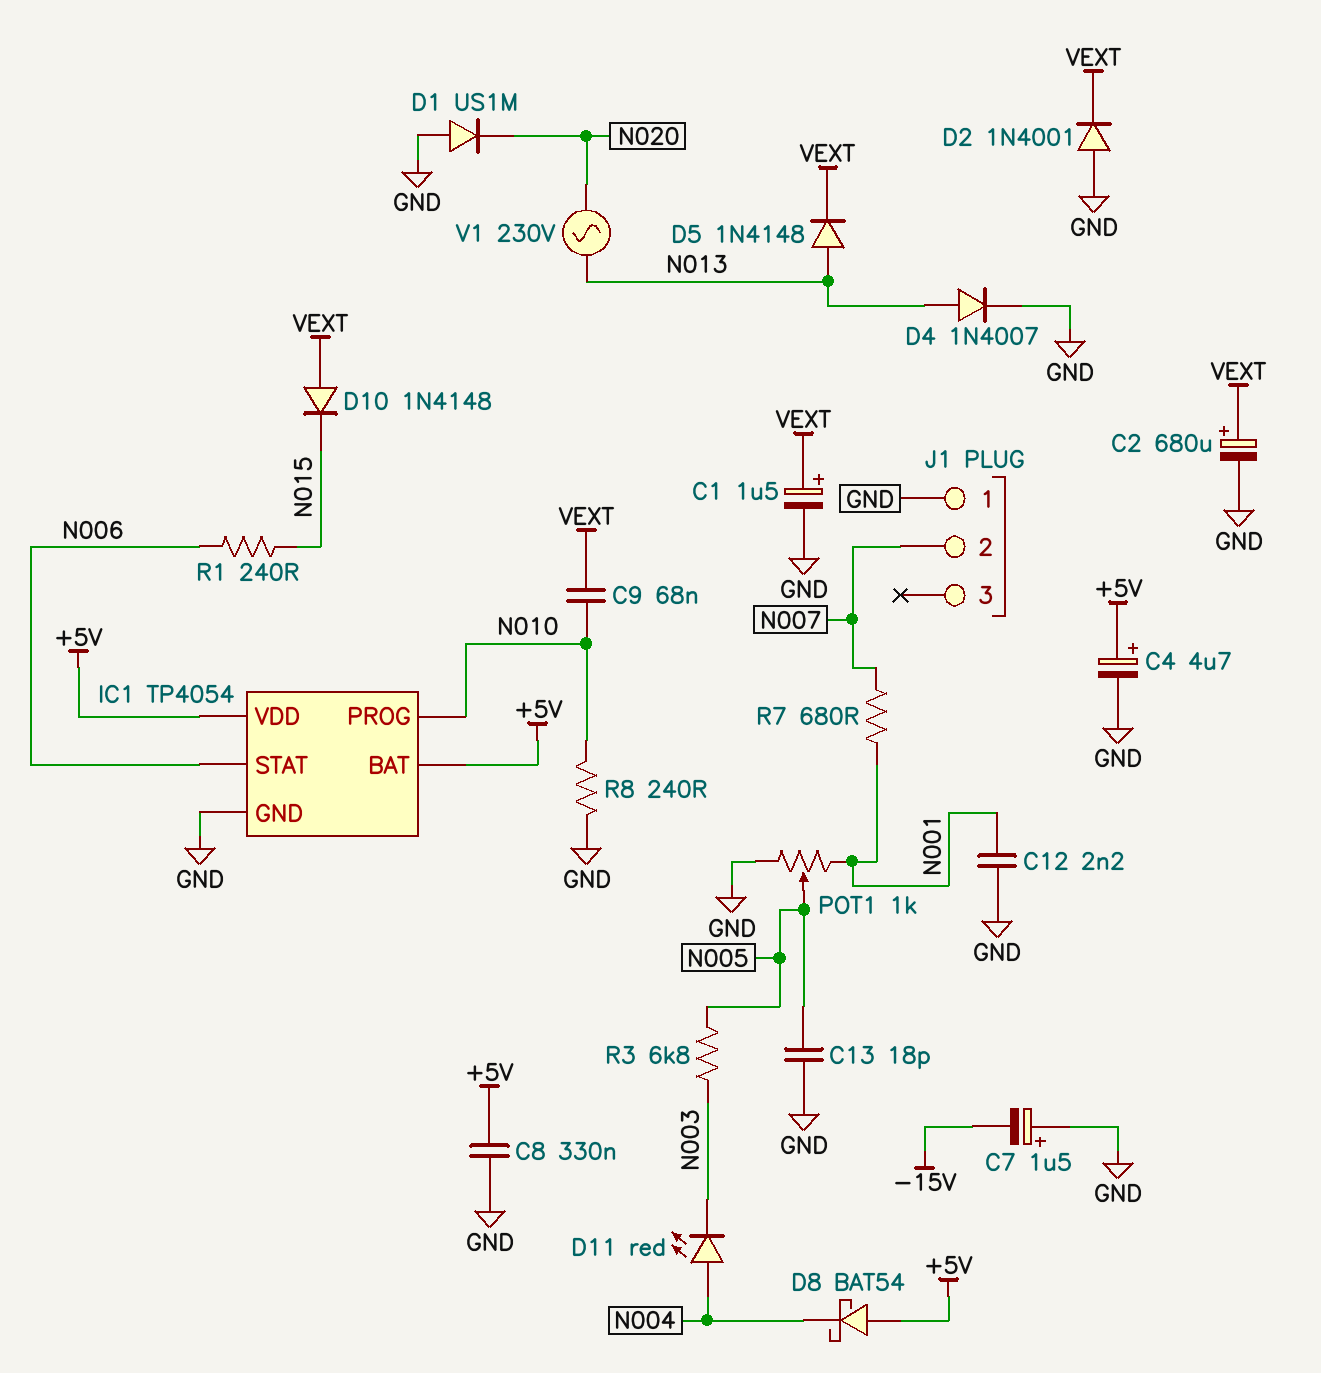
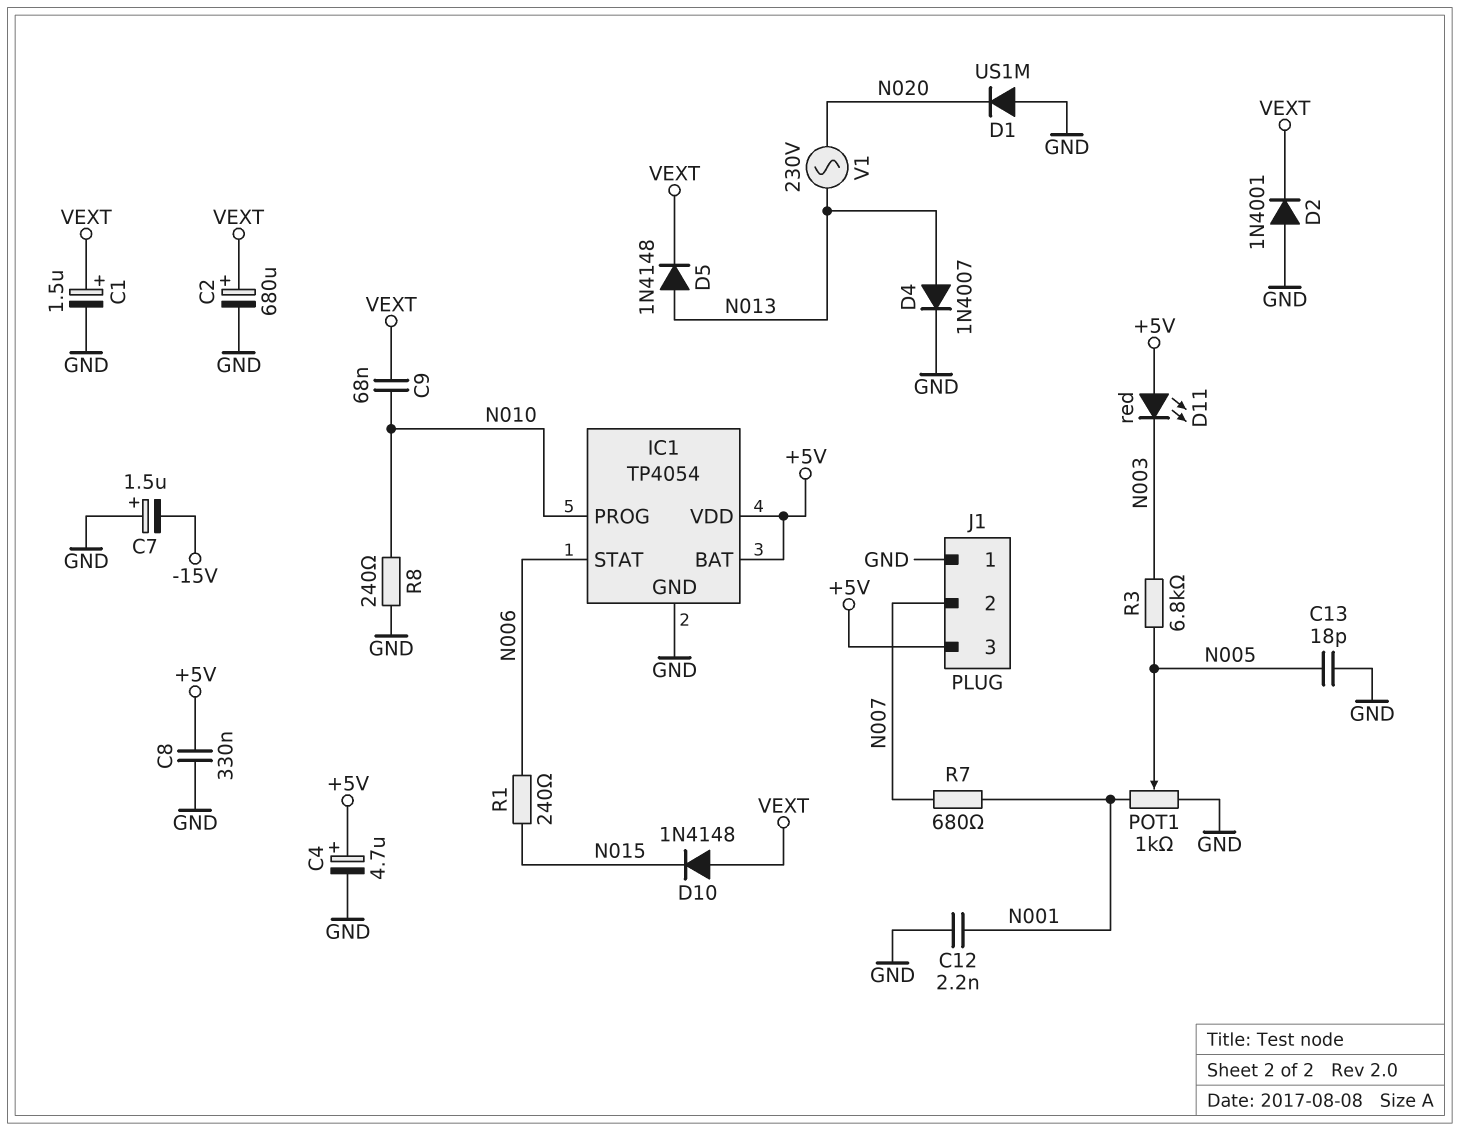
D8: schottky BAT54 (A +5V, K N004) -> none
D11: LED red (A N004, K N003) -> LED red (A +5V, K N003)
J1 pin 3: none -> +5V

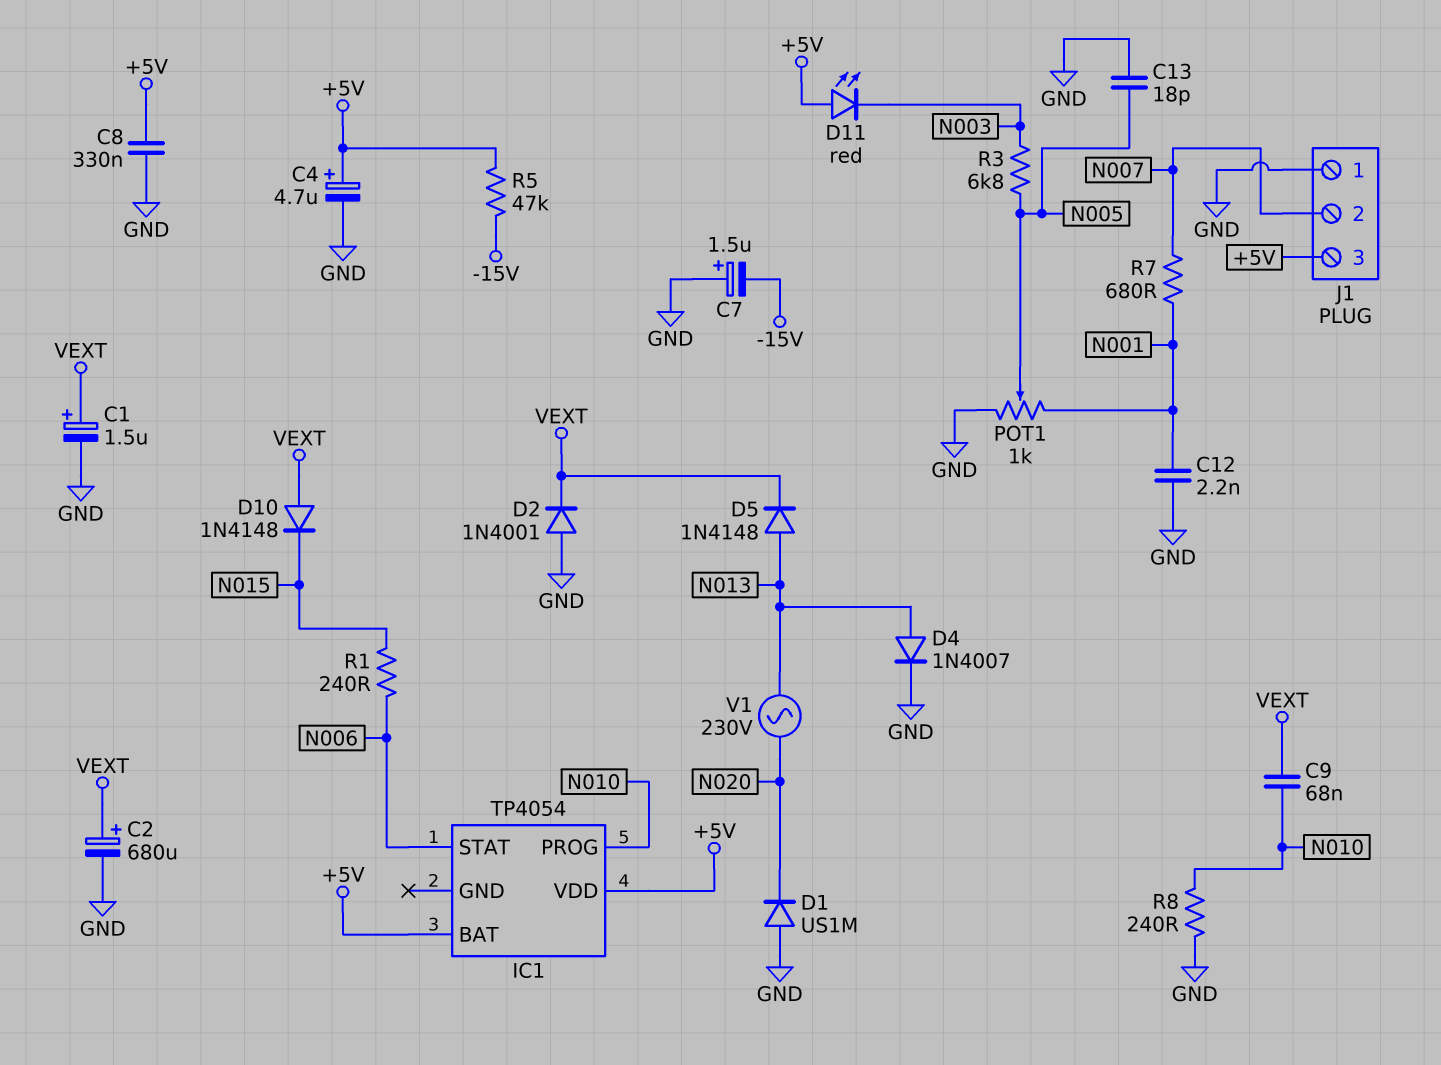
IC1 pin GND: GND -> none
R5: none -> 47k (+5V, -15V)

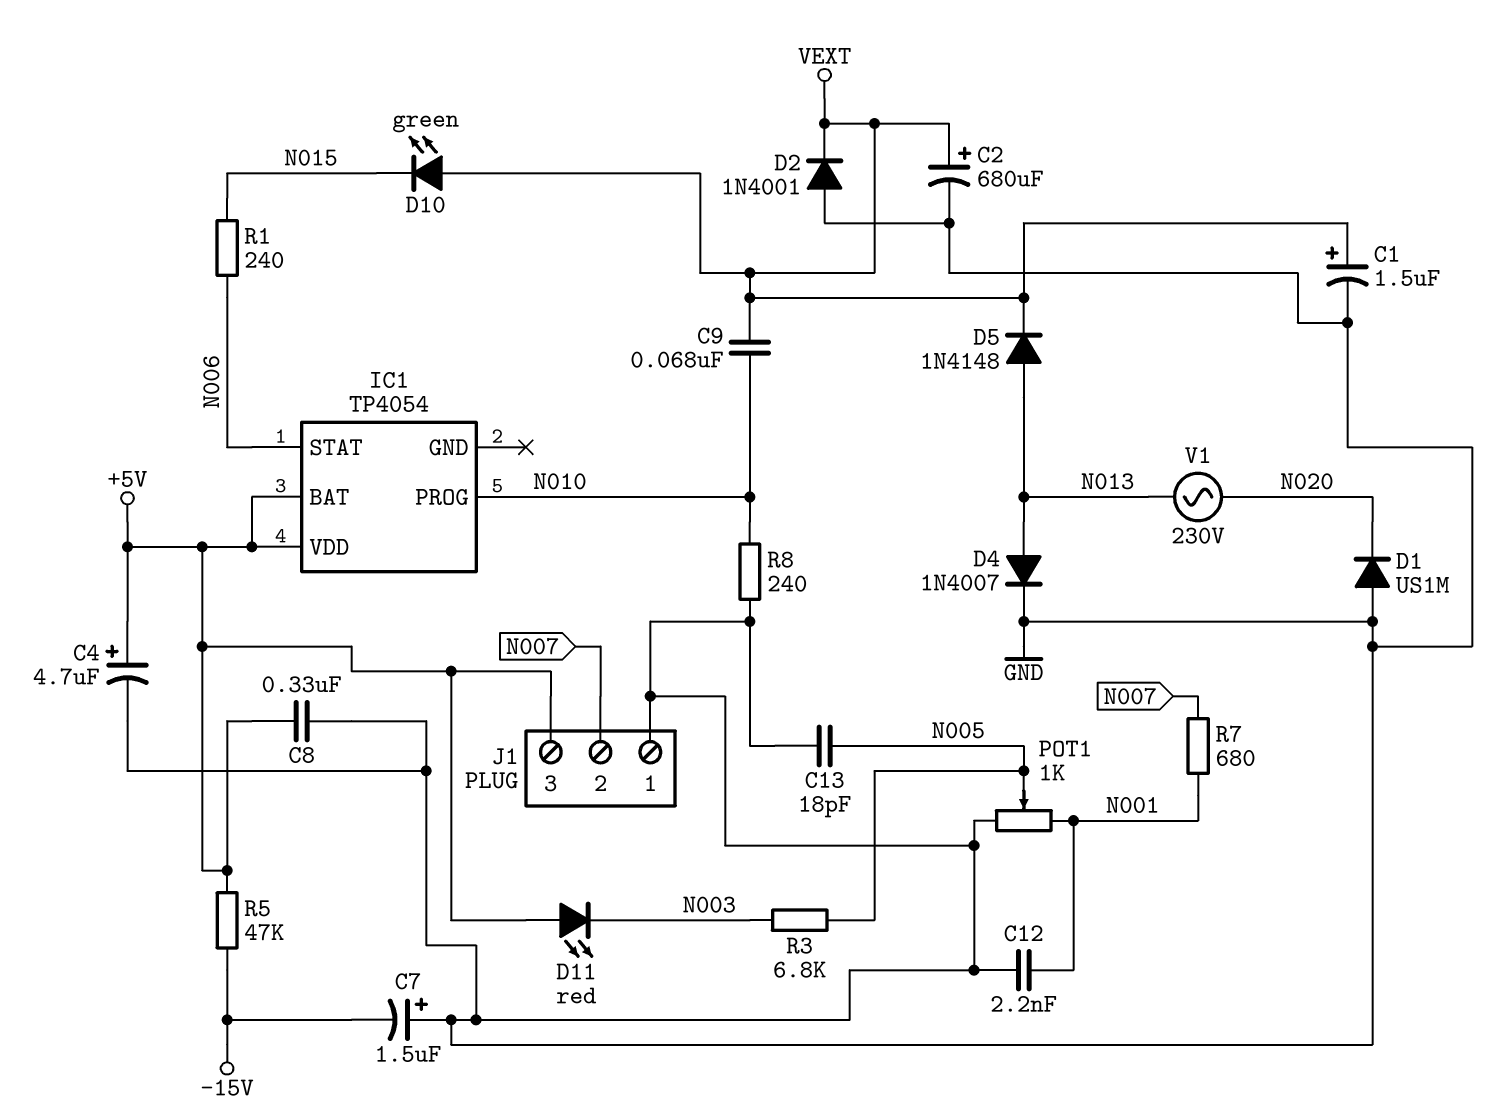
D10: diode 1N4148 (A VEXT, K N015) -> LED green (A VEXT, K N015)

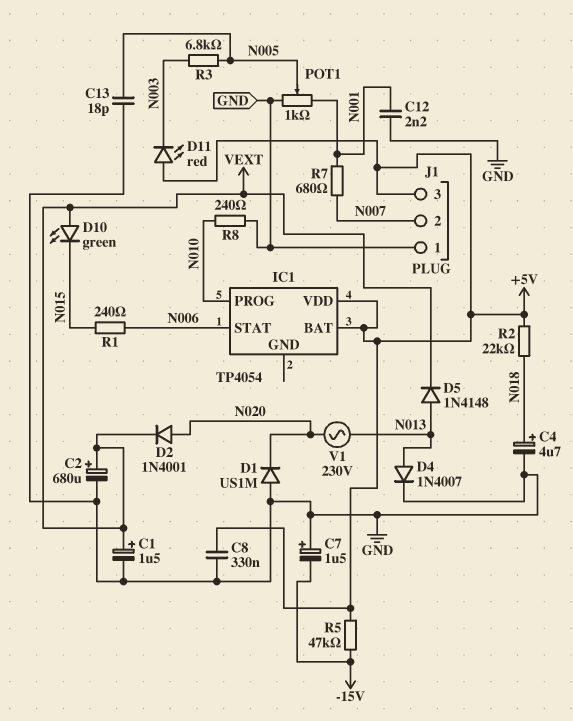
C4: 4.7uF (plus +5V, minus GND) -> 4.7uF (plus N018, minus GND)
C9: 68nF (N010, VEXT) -> none
D2: diode 1N4001 (A GND, K VEXT) -> diode 1N4001 (A N020, K VEXT)
R2: none -> 22k (+5V, N018)

